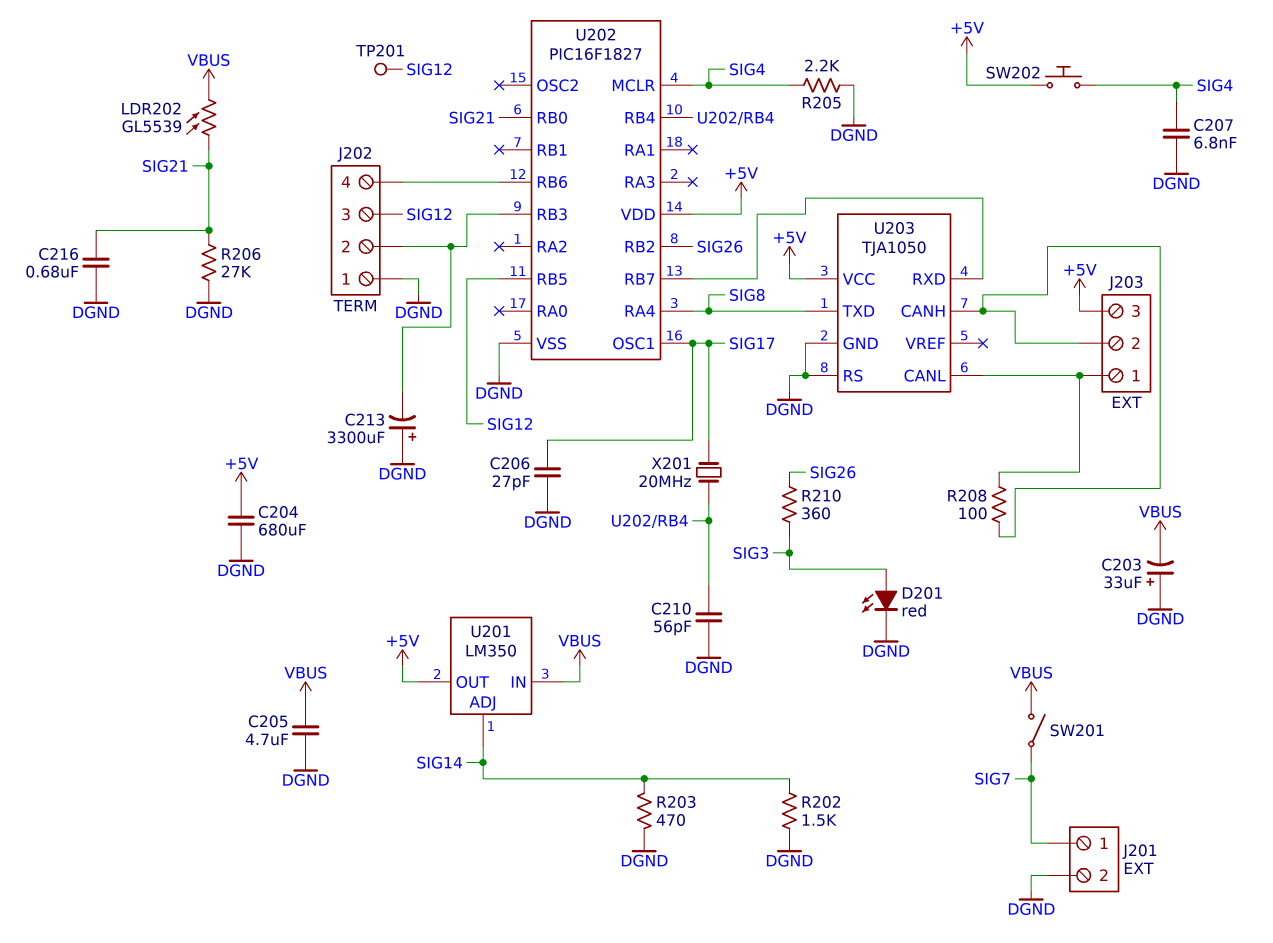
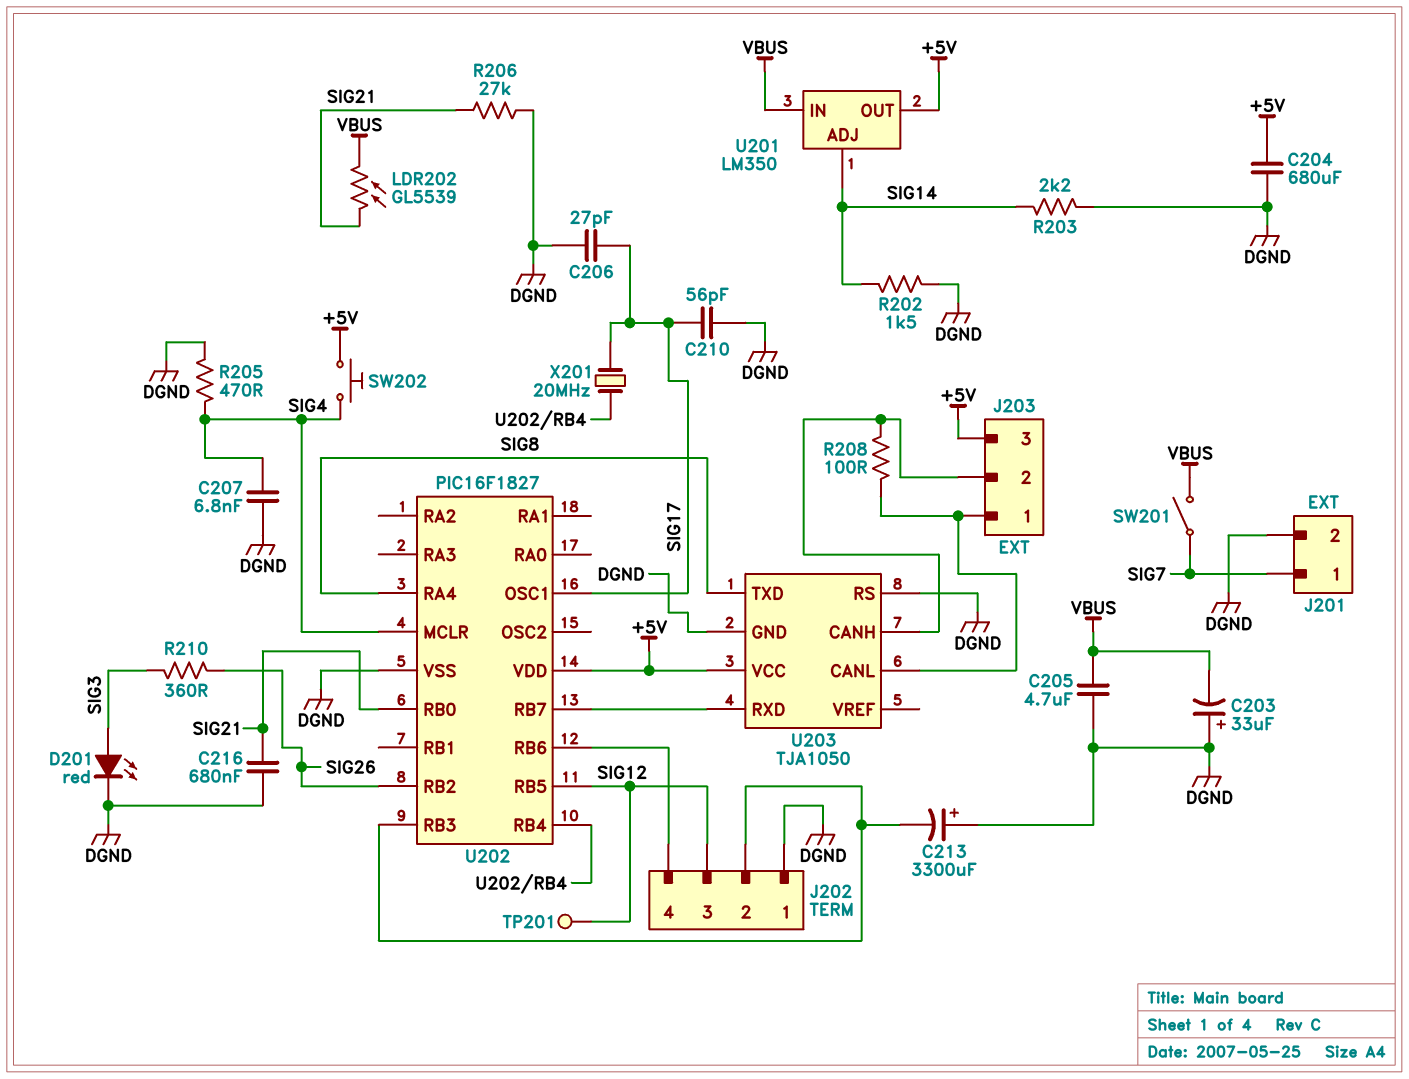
C210: 56pF (DGND, U202/RB4) -> 56pF (DGND, SIG17)
R203: 470 (DGND, SIG14) -> 2.2k (DGND, SIG14)
R205: 2.2k (DGND, SIG4) -> 470 (DGND, SIG4)

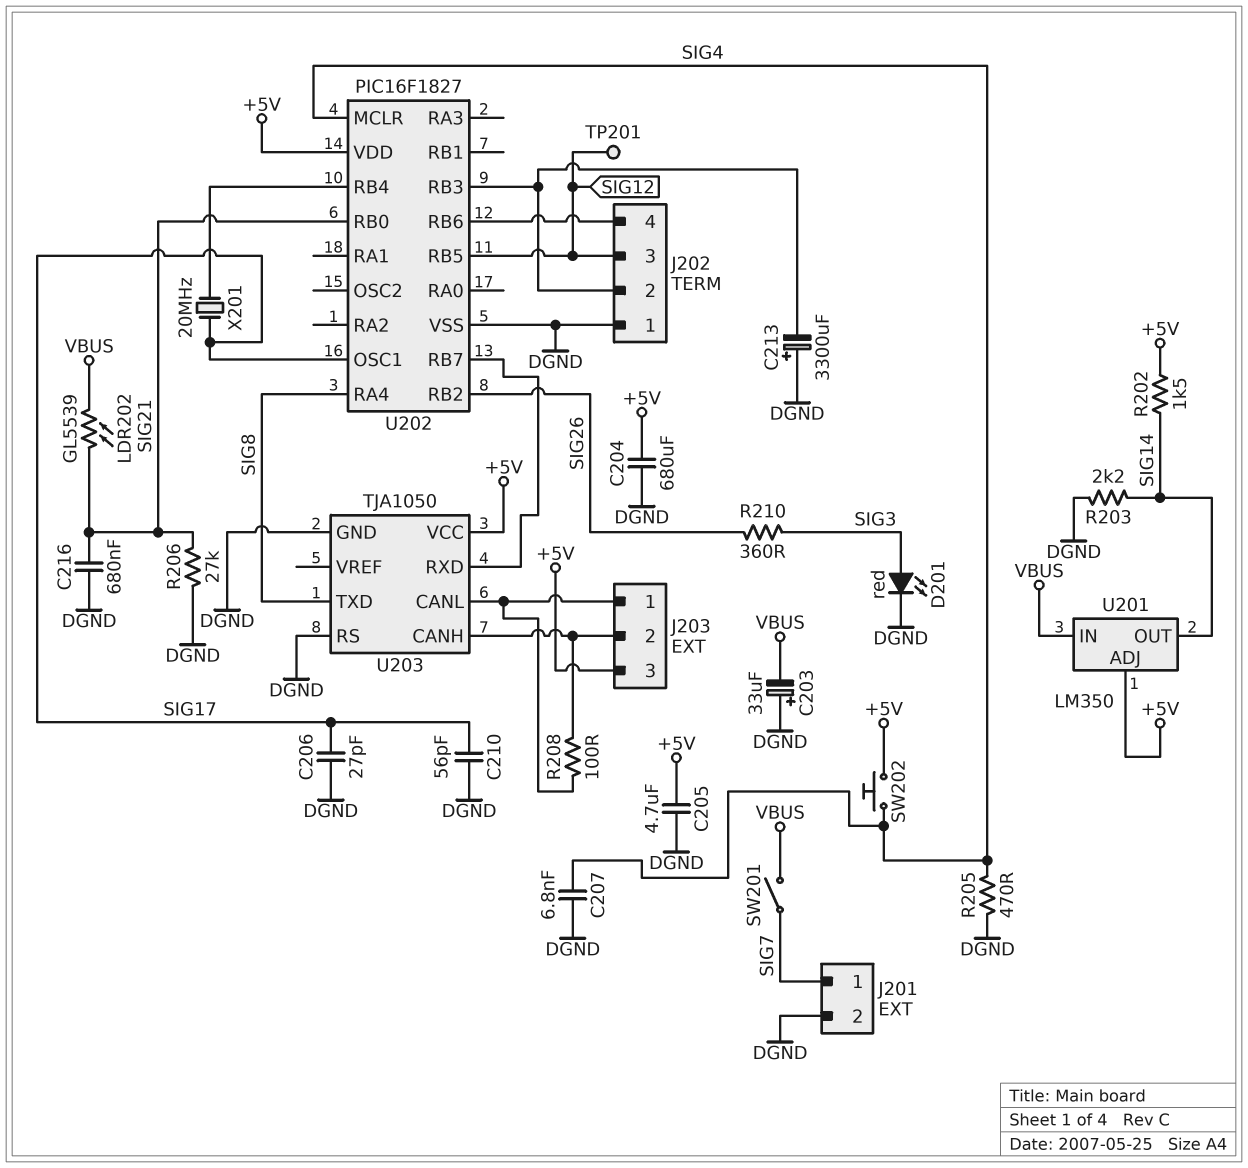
C205: 4.7uF (DGND, VBUS) -> 4.7uF (+5V, DGND)
R202: 1.5k (DGND, SIG14) -> 1.5k (+5V, SIG14)
U201 pin ADJ: SIG14 -> +5V
U201 pin OUT: +5V -> SIG14

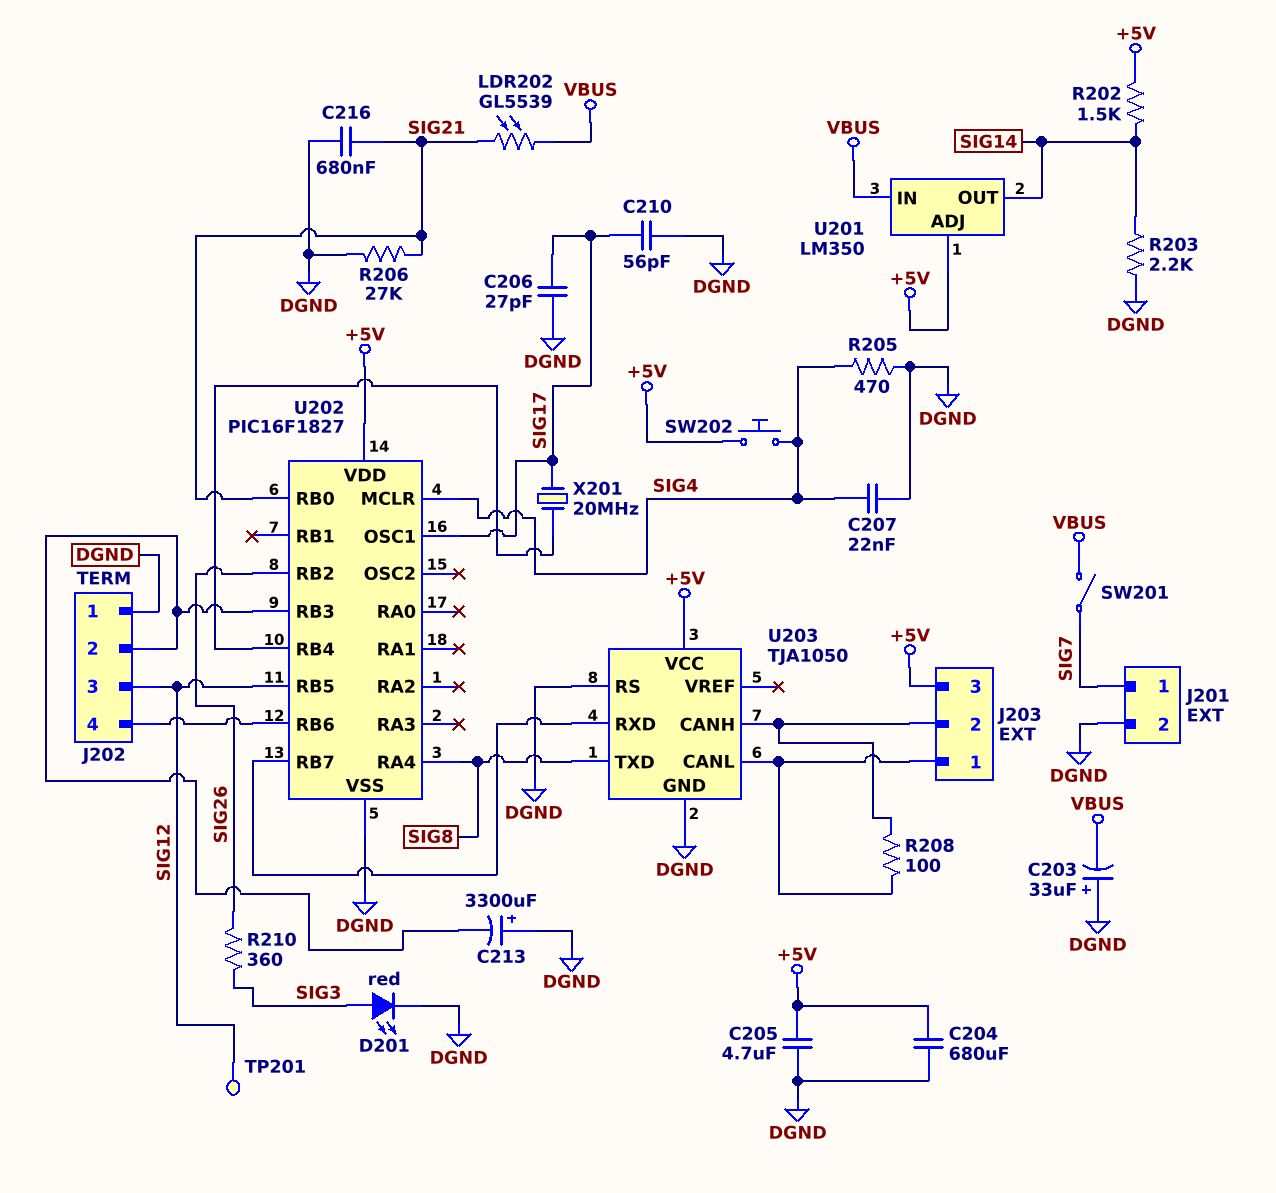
C207: 6.8nF (DGND, SIG4) -> 22nF (DGND, SIG4)

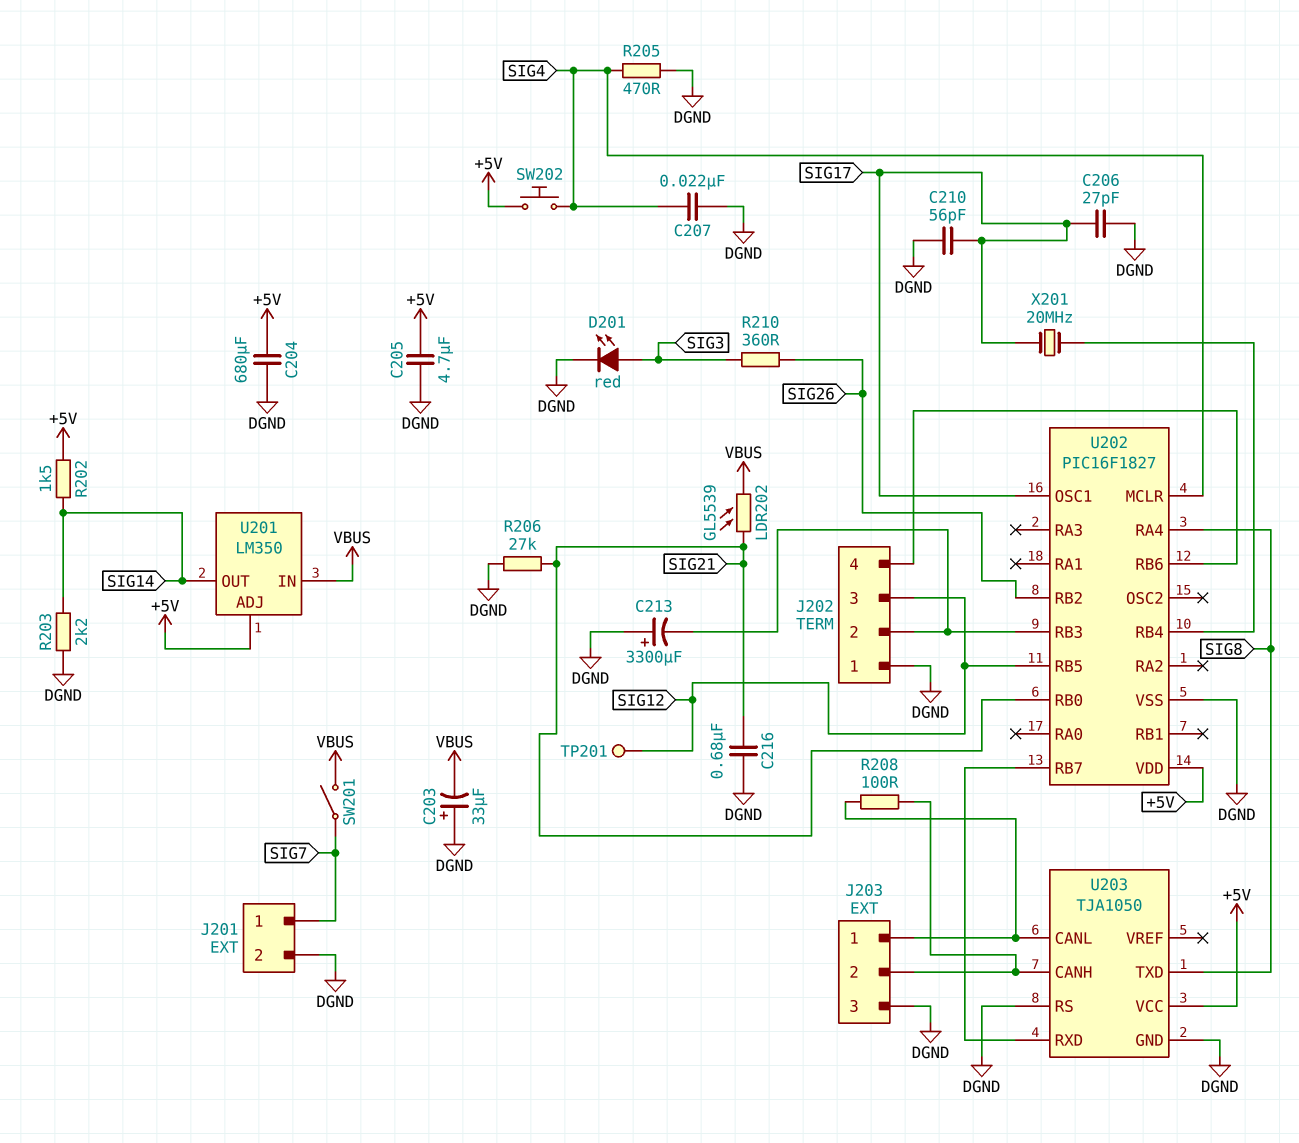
J203 pin 3: +5V -> DGND

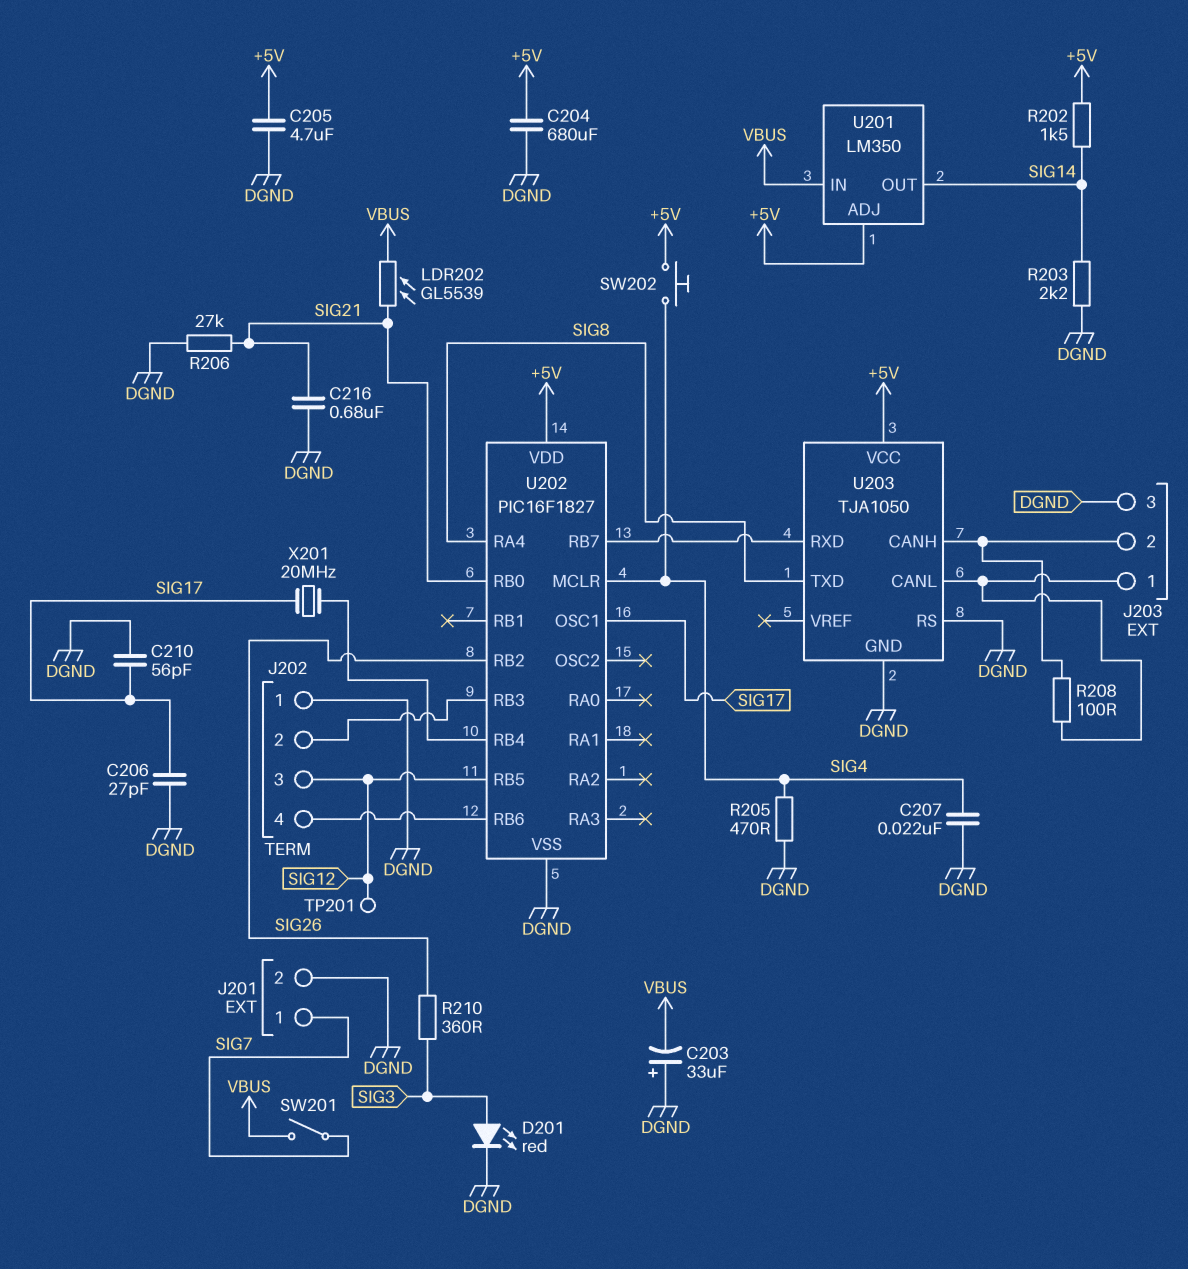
C213: 3300uF (plus DGND, minus J202/2) -> none

